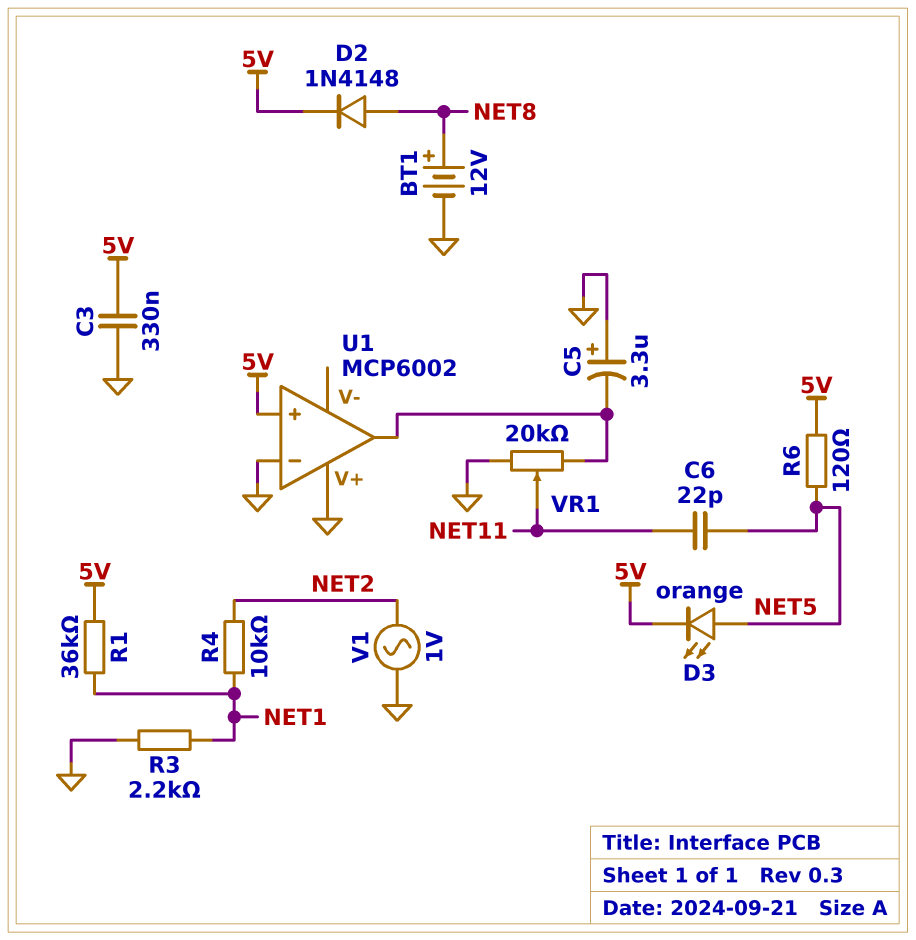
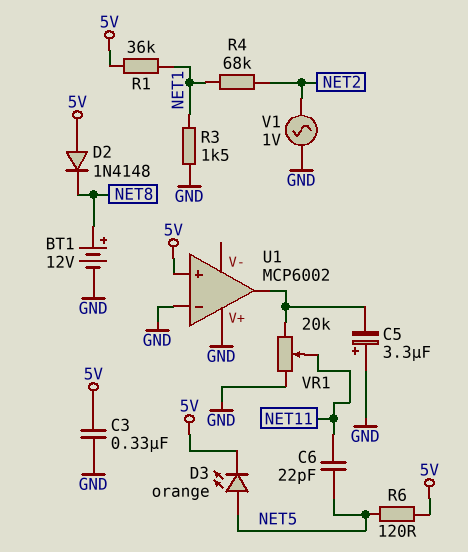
D2: diode 1N4148 (A NET8, K 5V) -> diode 1N4148 (A 5V, K NET8)
R3: 2.2k (GND, NET1) -> 1.5k (GND, NET1)
R4: 10k (NET1, NET2) -> 68k (NET1, NET2)

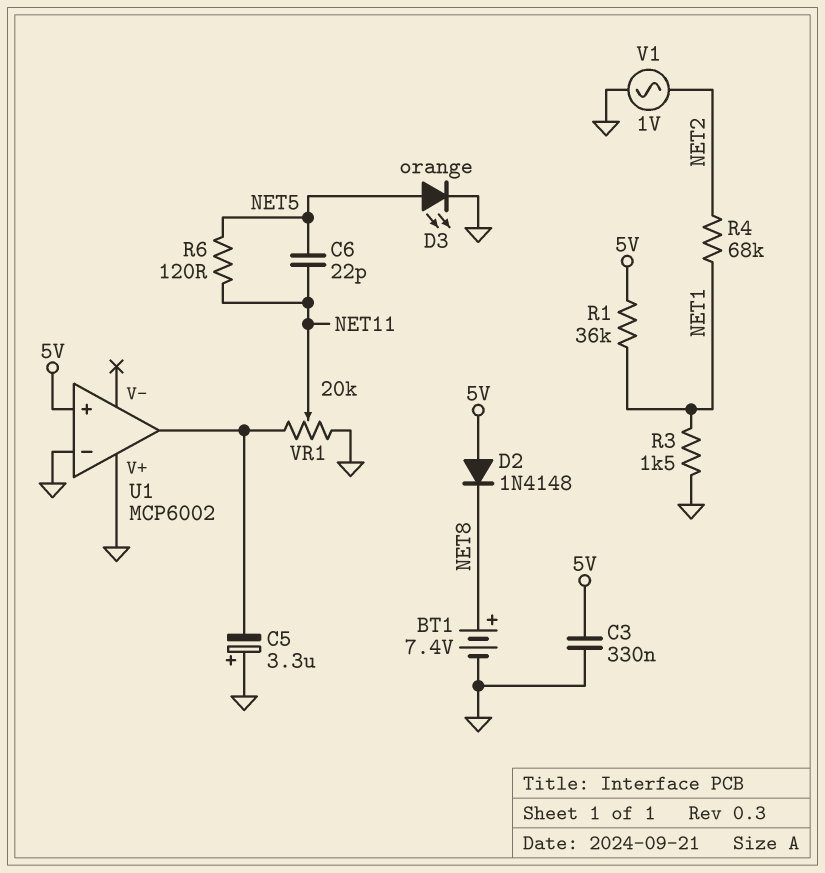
BT1: 12V (plus NET8, minus GND) -> 7.4V (plus NET8, minus GND)
D3: LED orange (A NET5, K 5V) -> LED orange (A NET5, K GND)
R6: 120 (5V, NET5) -> 120 (NET5, NET11)

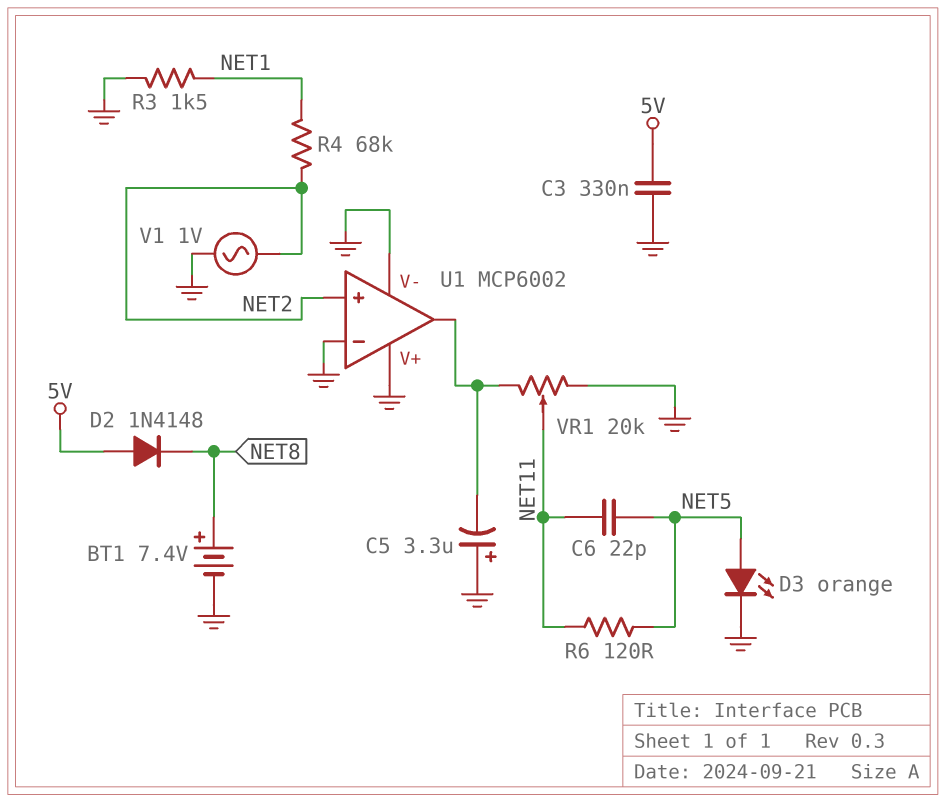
R1: 36k (5V, NET1) -> none
U1 pin V-: none -> GND
U1 pin in+: 5V -> NET2

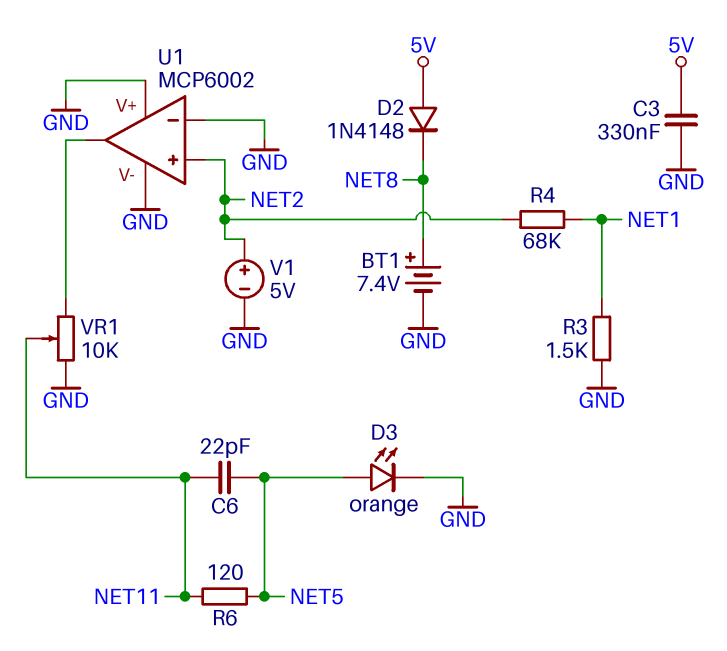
C5: 3.3uF (plus GND, minus U1/out) -> none
V1: AC 1V (GND, NET2) -> 5V (plus NET2, minus GND)
VR1: 20k (GND, U1/out, wiper NET11) -> 10k (GND, U1/out, wiper NET11)

